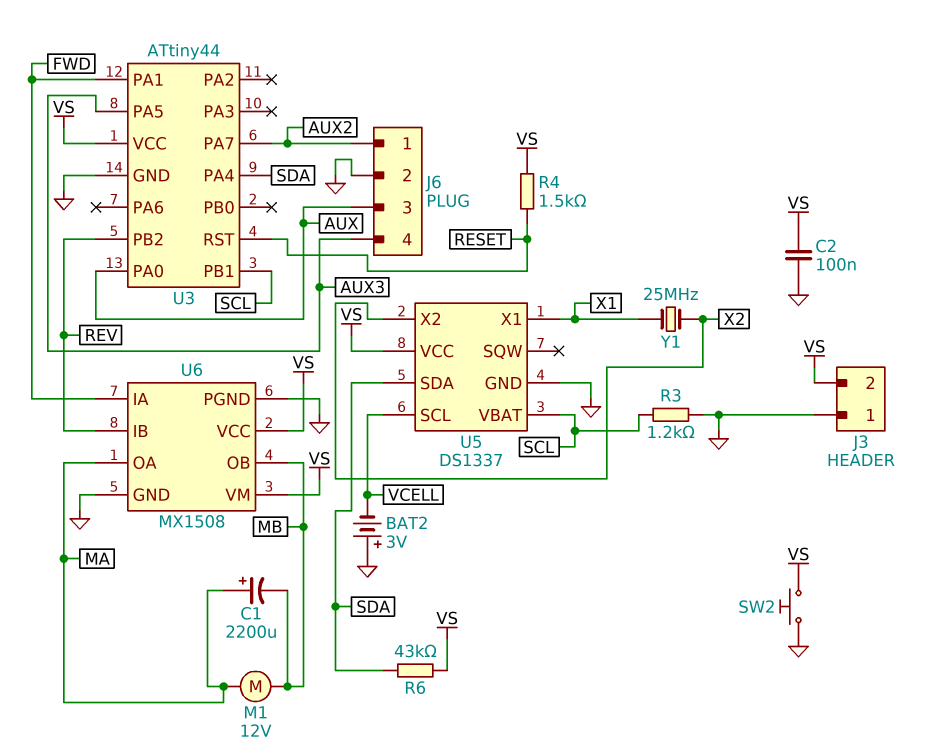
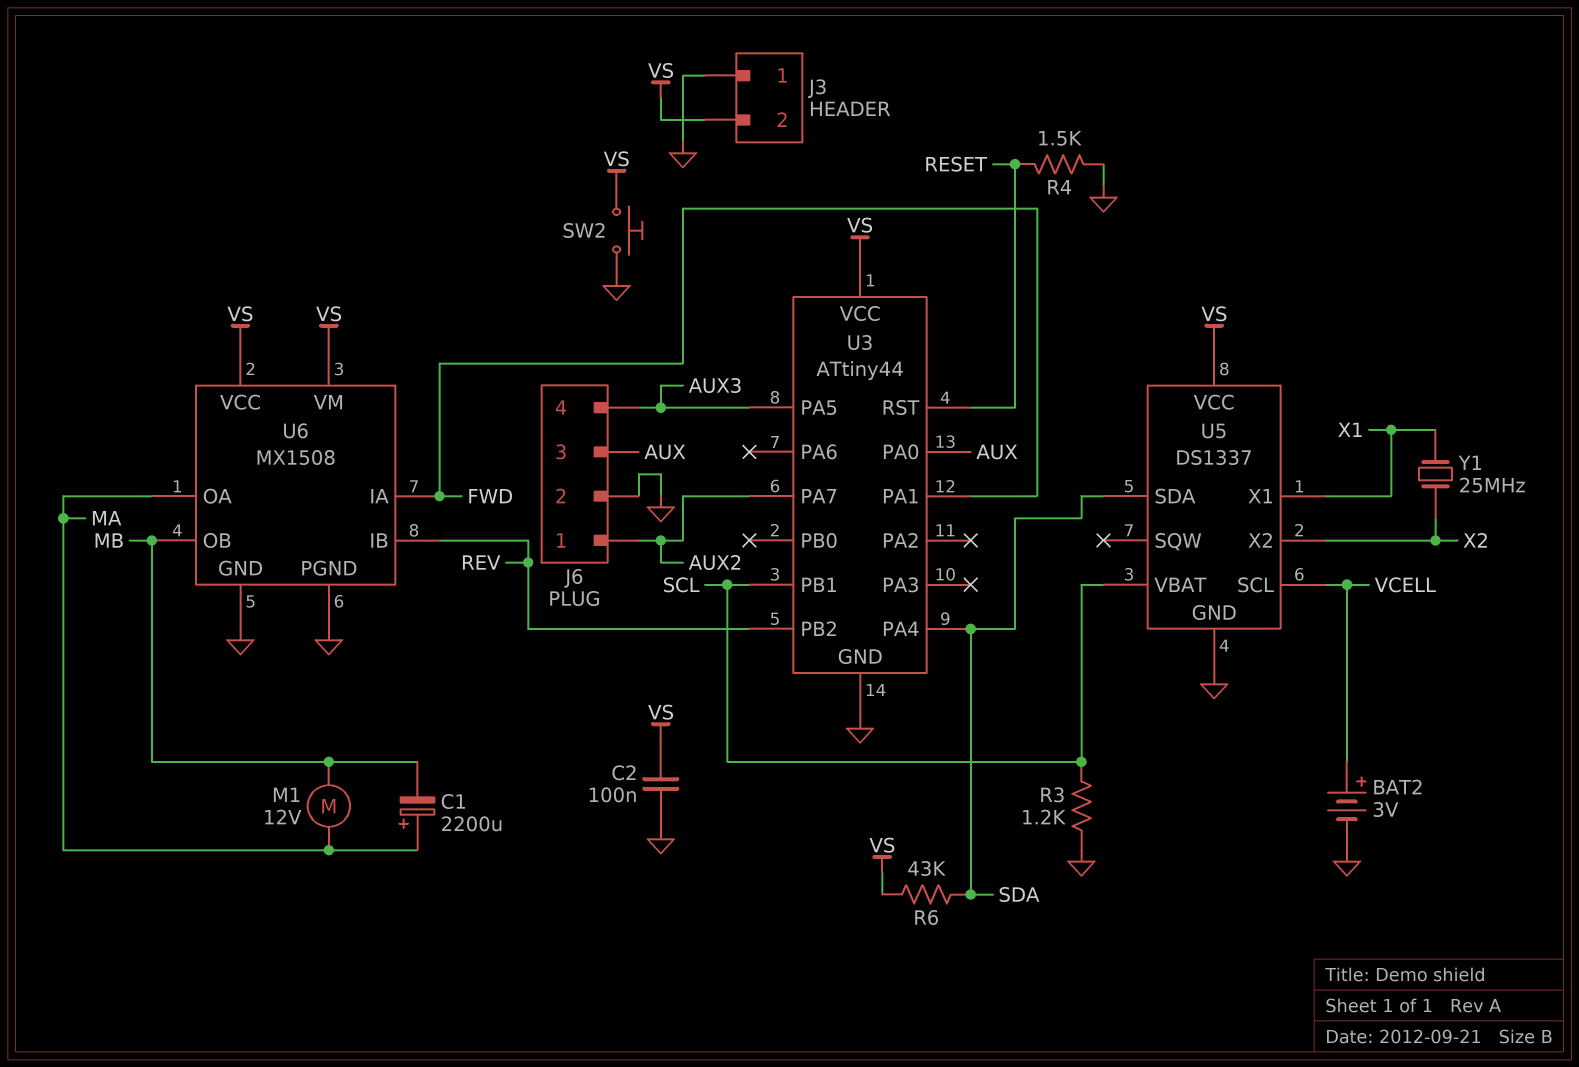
BAT2: 3V (plus GND, minus VCELL) -> 3V (plus VCELL, minus GND)
R4: 1.5k (RESET, VS) -> 1.5k (GND, RESET)

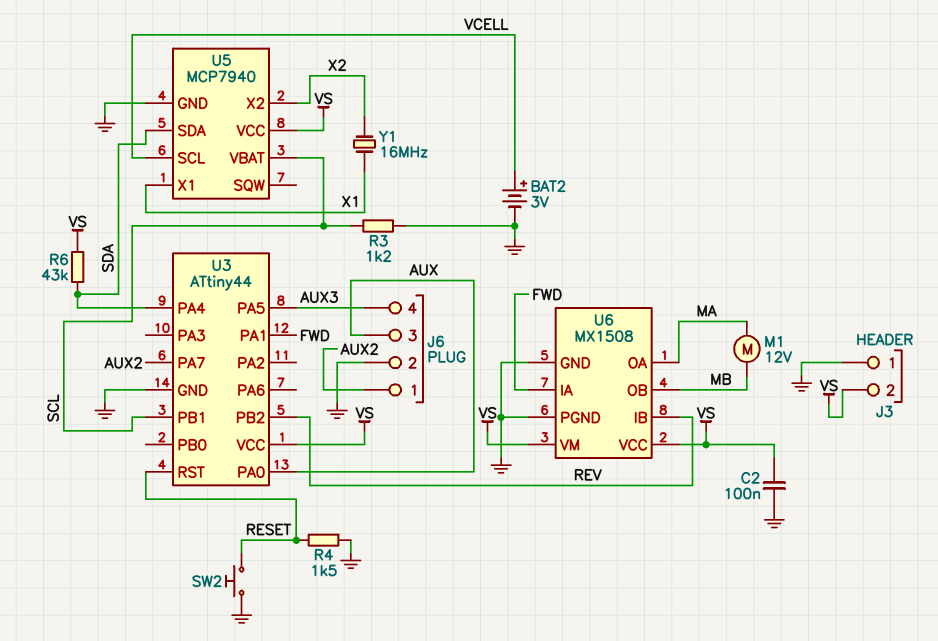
C1: 2200uF (plus MA, minus MB) -> none
SW2: button (GND, VS) -> button (GND, RESET)
U5: DS1337 -> MCP7940
Y1: 25MHz (X1, X2) -> 16MHz (X1, X2)

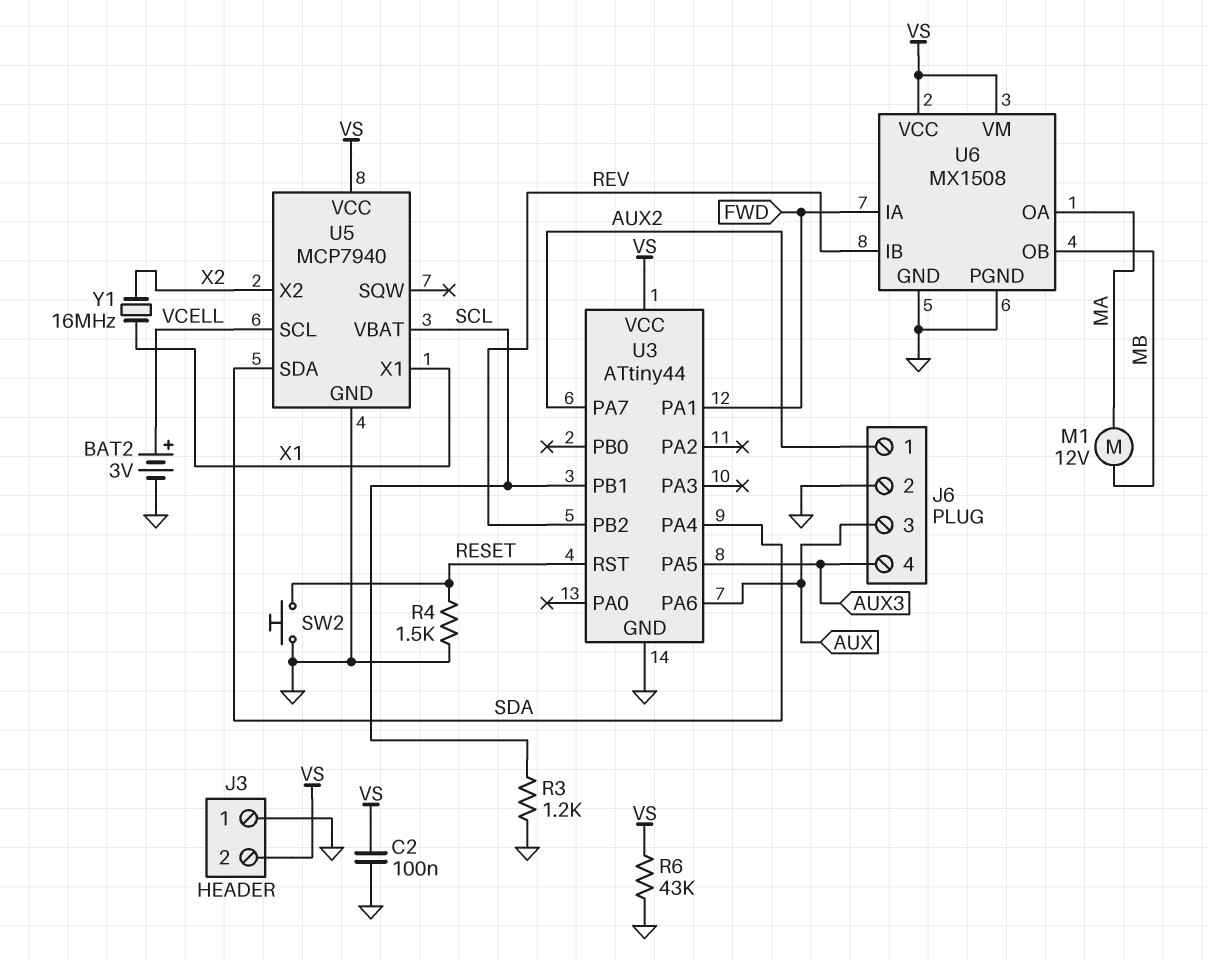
R6: 43k (SDA, VS) -> 43k (GND, VS)
U3 pin PA0: AUX -> none
U3 pin PA6: none -> AUX

